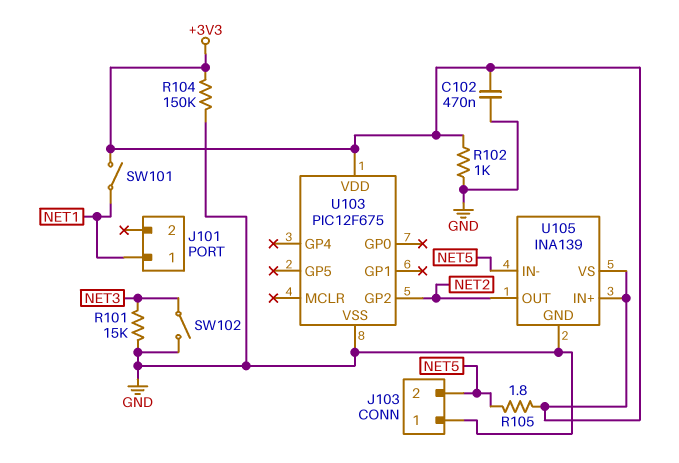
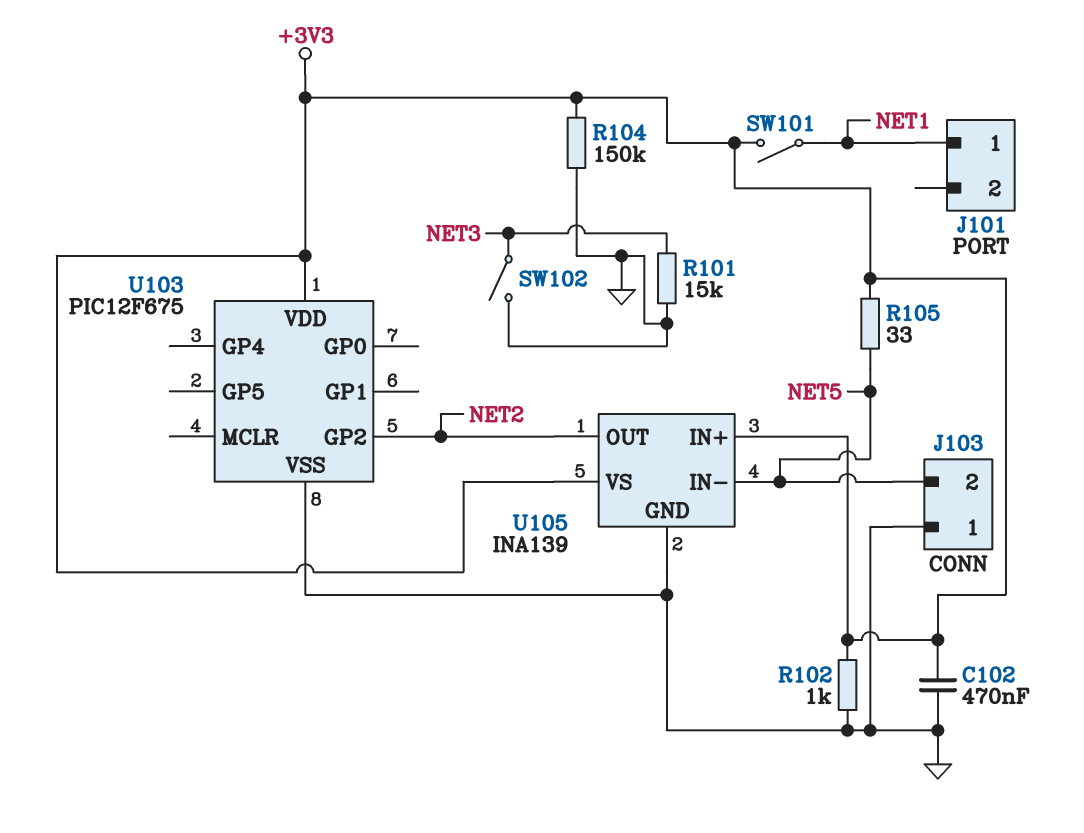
R105: 1.8 (+3V3, NET5) -> 33 (+3V3, NET5)

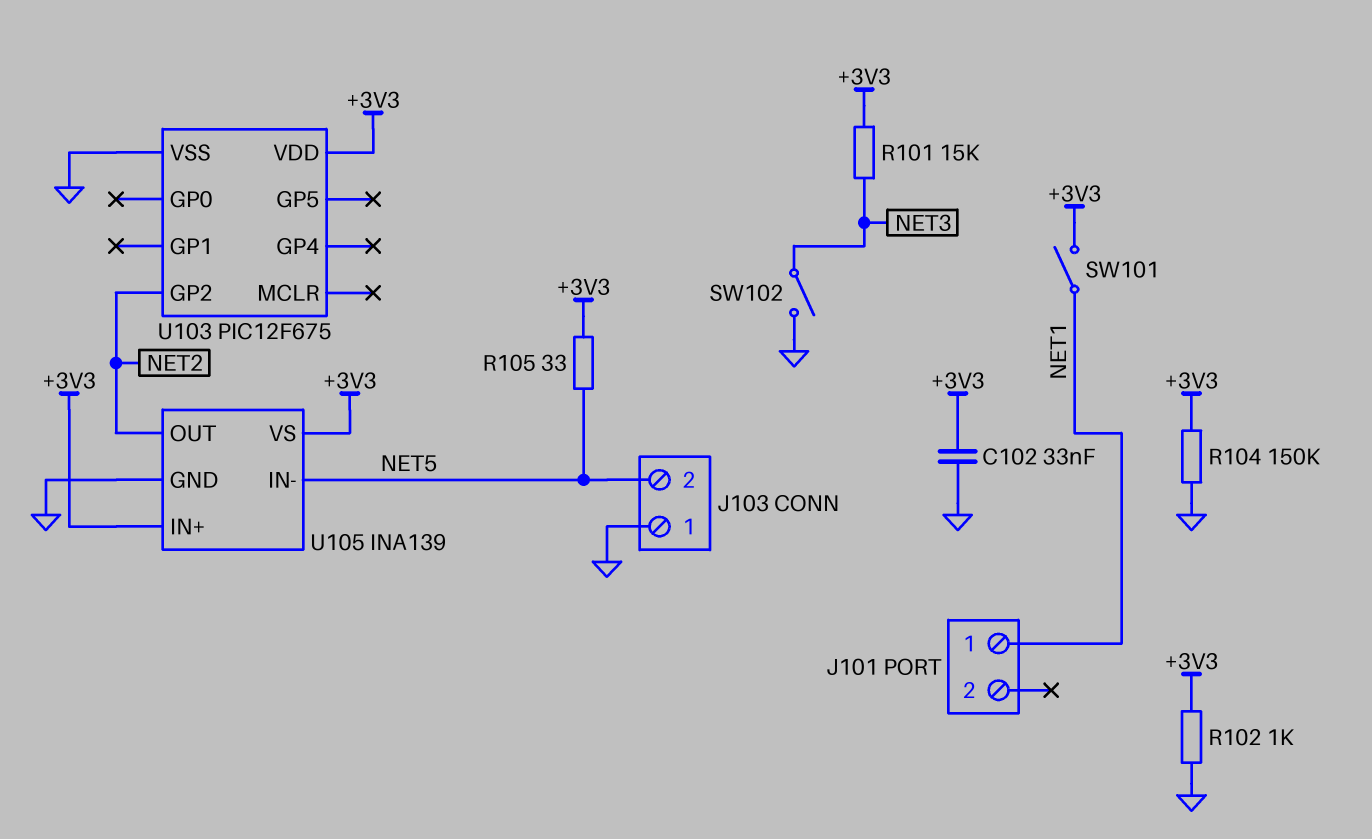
C102: 470nF (+3V3, GND) -> 33nF (+3V3, GND)
R101: 15k (GND, NET3) -> 15k (+3V3, NET3)

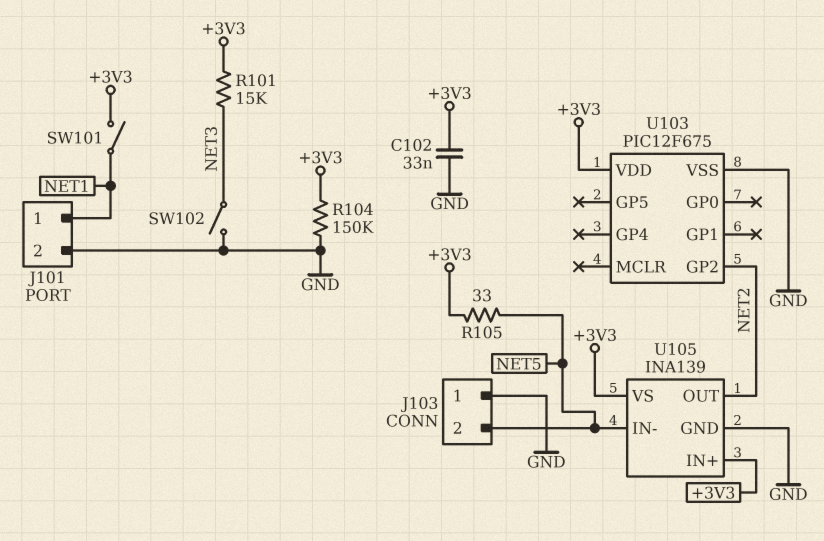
J101 pin 2: none -> GND
R102: 1k (+3V3, GND) -> none

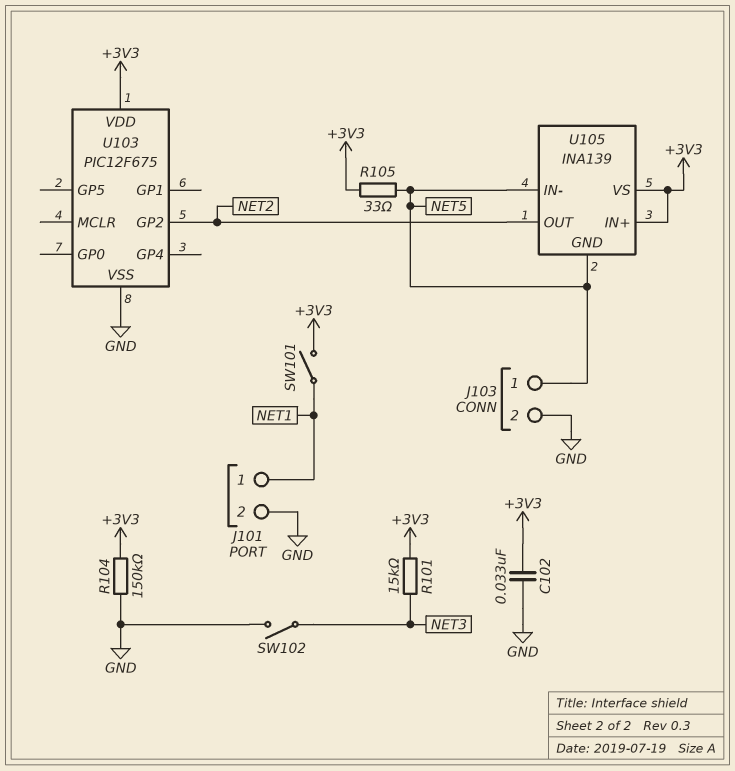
J103 pin 1: GND -> NET5
J103 pin 2: NET5 -> GND
U105 pin GND: GND -> NET5

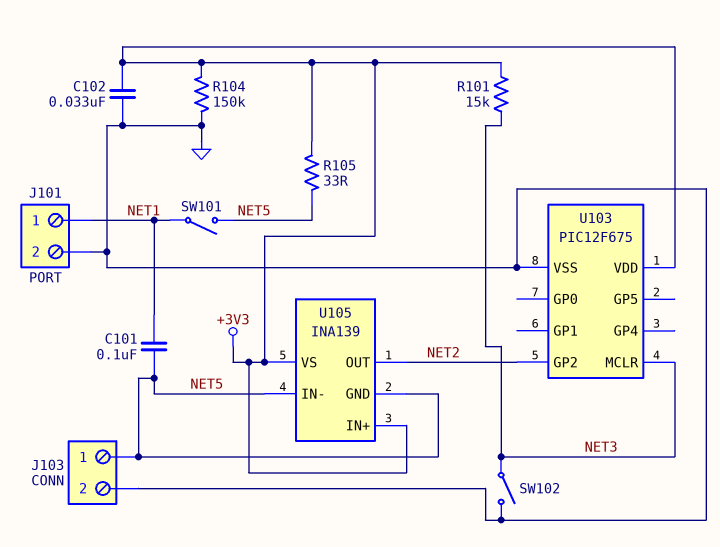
C101: none -> 100nF (NET1, NET5)
SW101: switch (+3V3, NET1) -> switch (NET1, NET5)
U103 pin MCLR: none -> NET3

